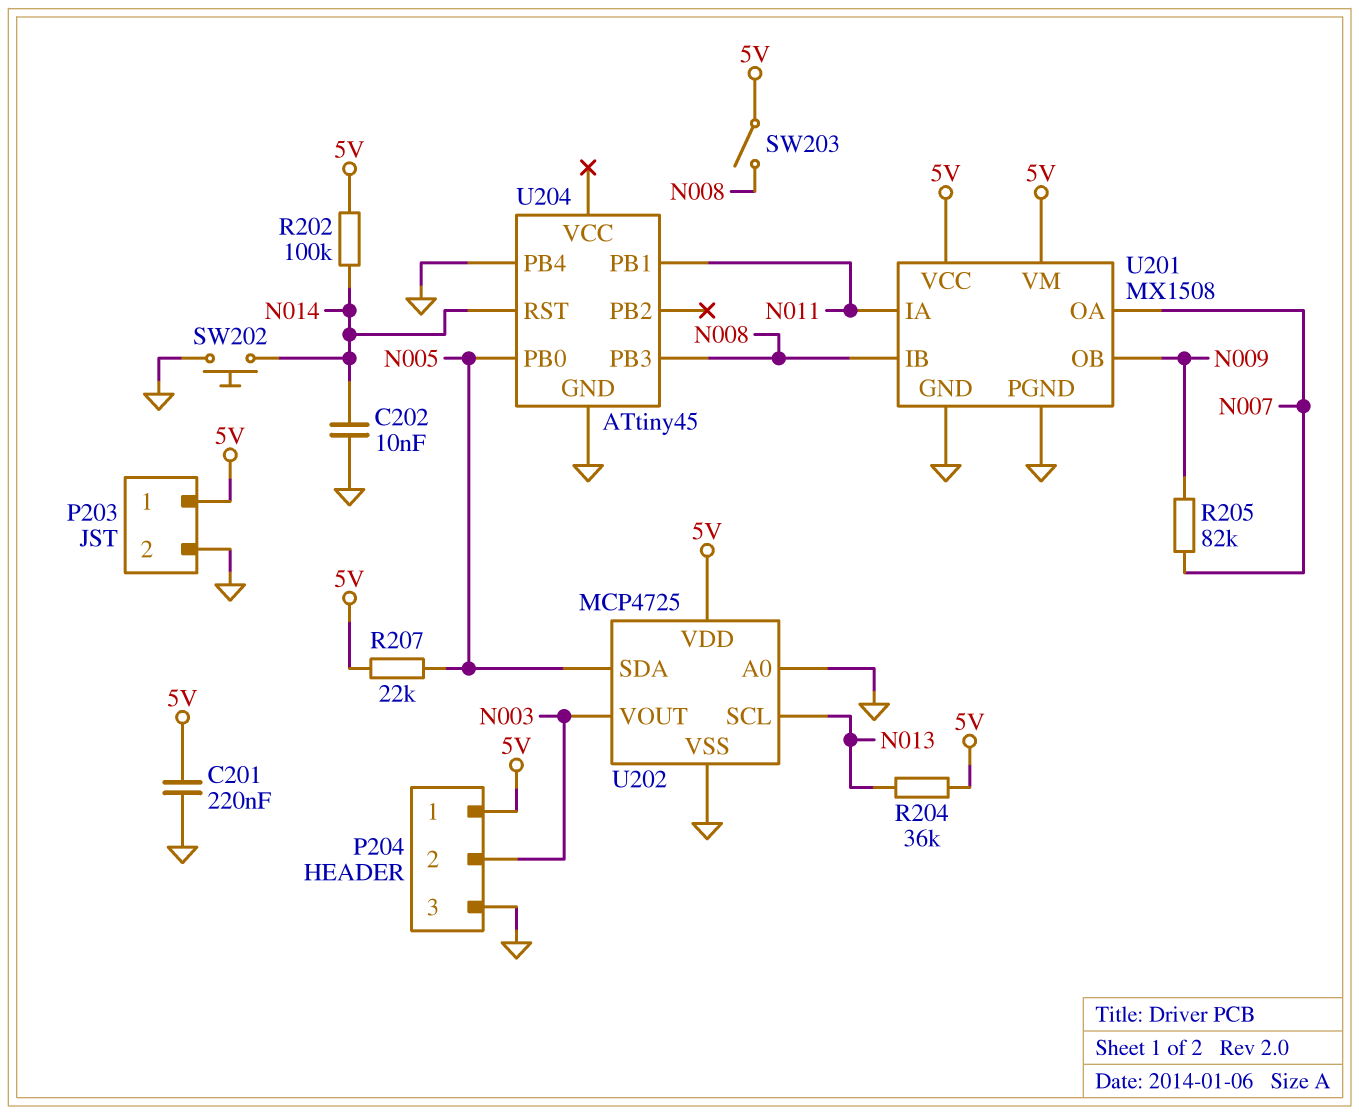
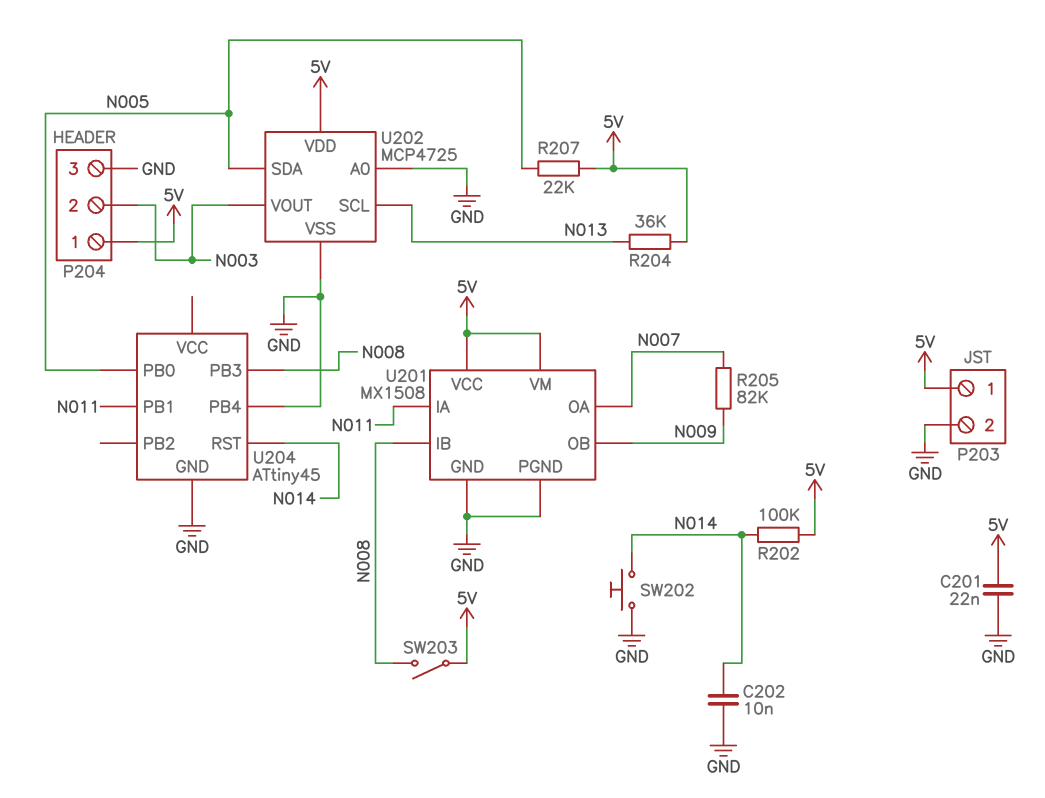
C201: 220nF (5V, GND) -> 22nF (5V, GND)

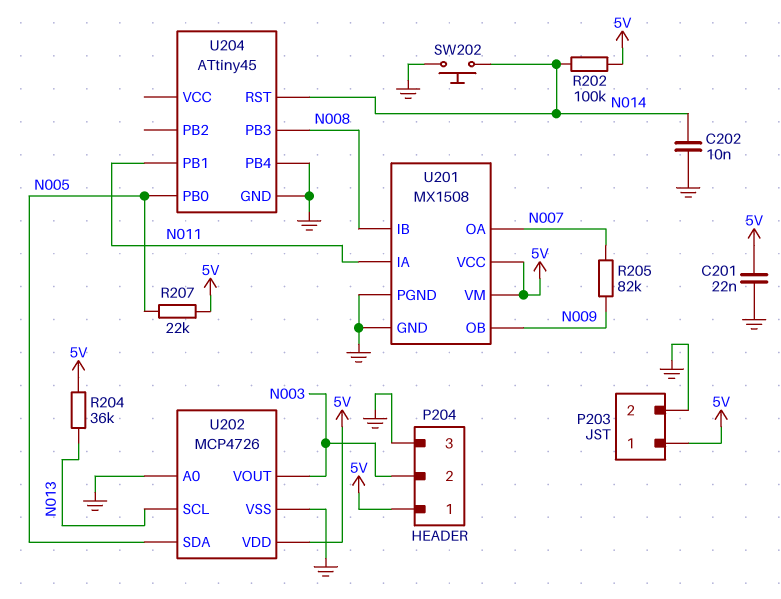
SW203: switch (5V, N008) -> none
U202: MCP4725 -> MCP4726

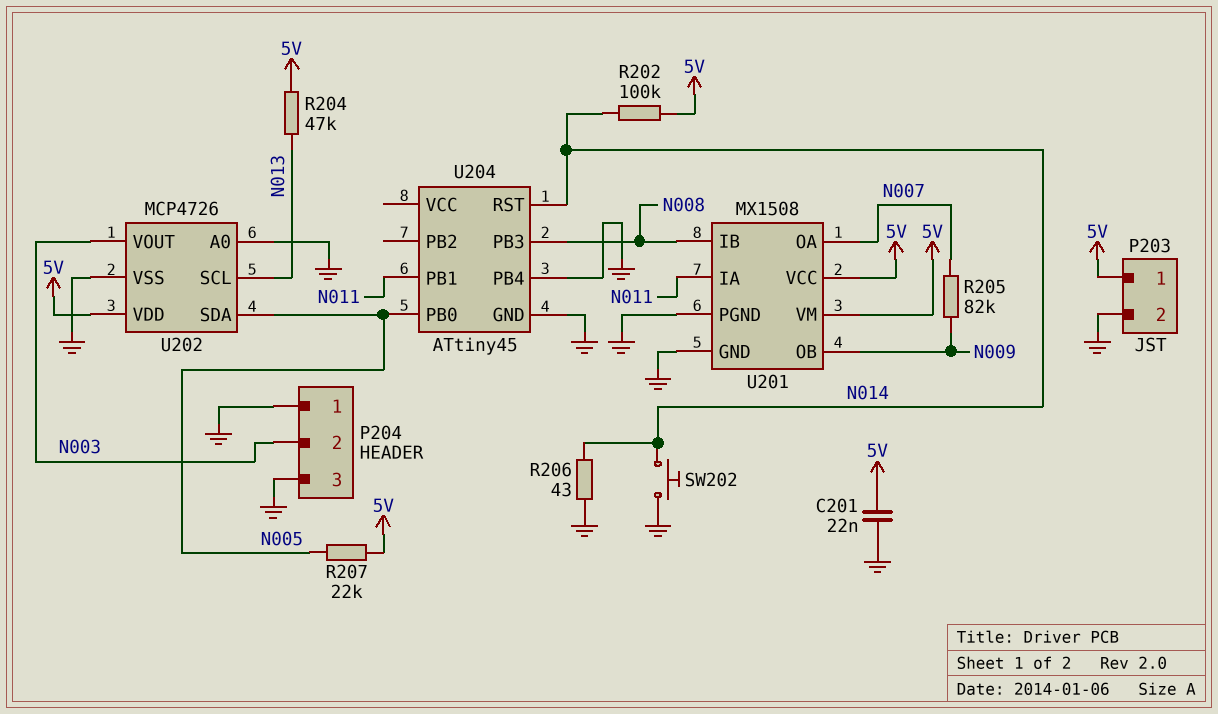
C202: 10nF (GND, N014) -> none
P204 pin 1: 5V -> GND
R204: 36k (5V, N013) -> 47k (5V, N013)
R206: none -> 43 (GND, N014)

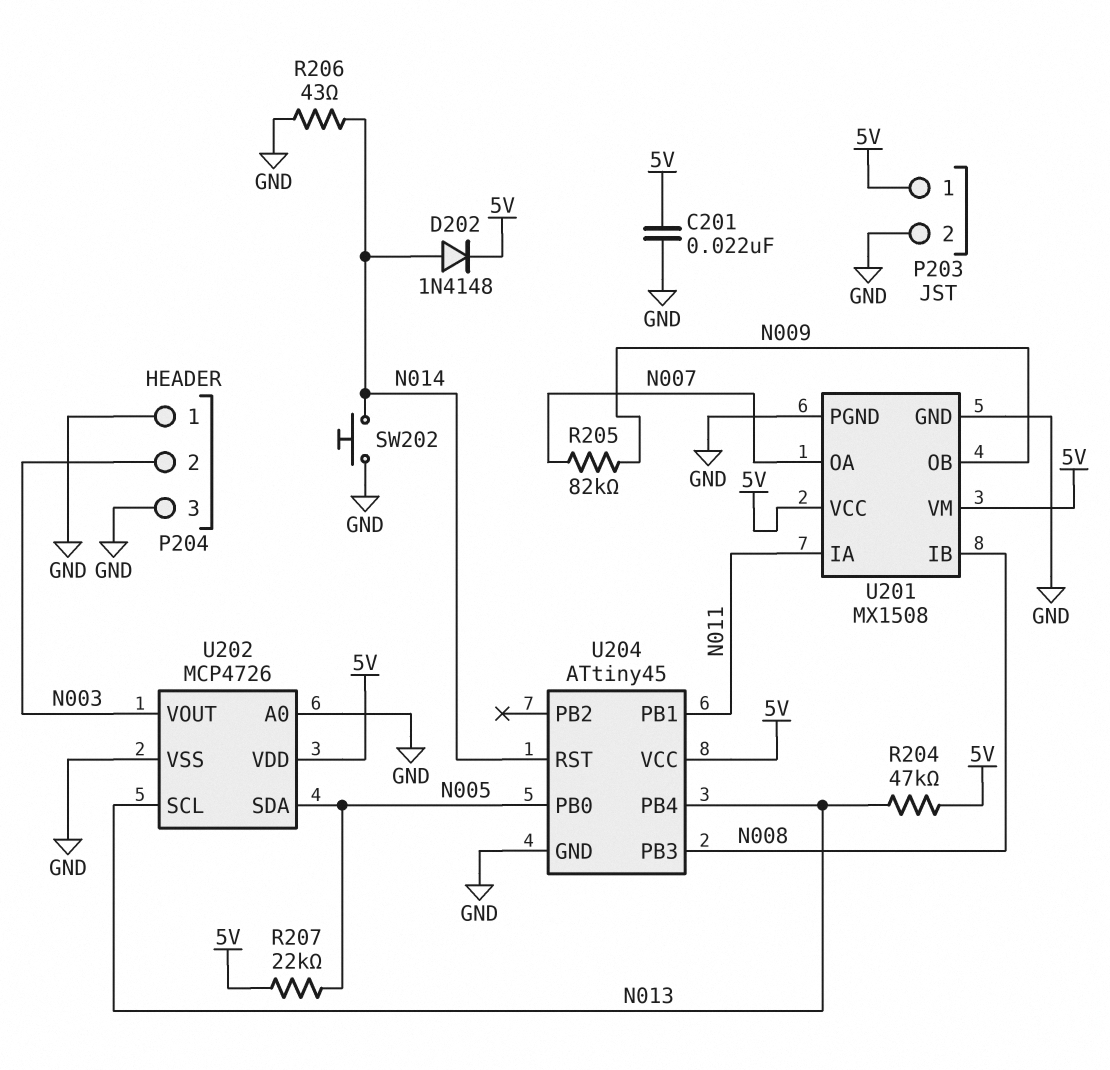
D202: none -> diode 1N4148 (A N014, K 5V)
R202: 100k (5V, N014) -> none
U204 pin PB4: GND -> N013
U204 pin VCC: none -> 5V

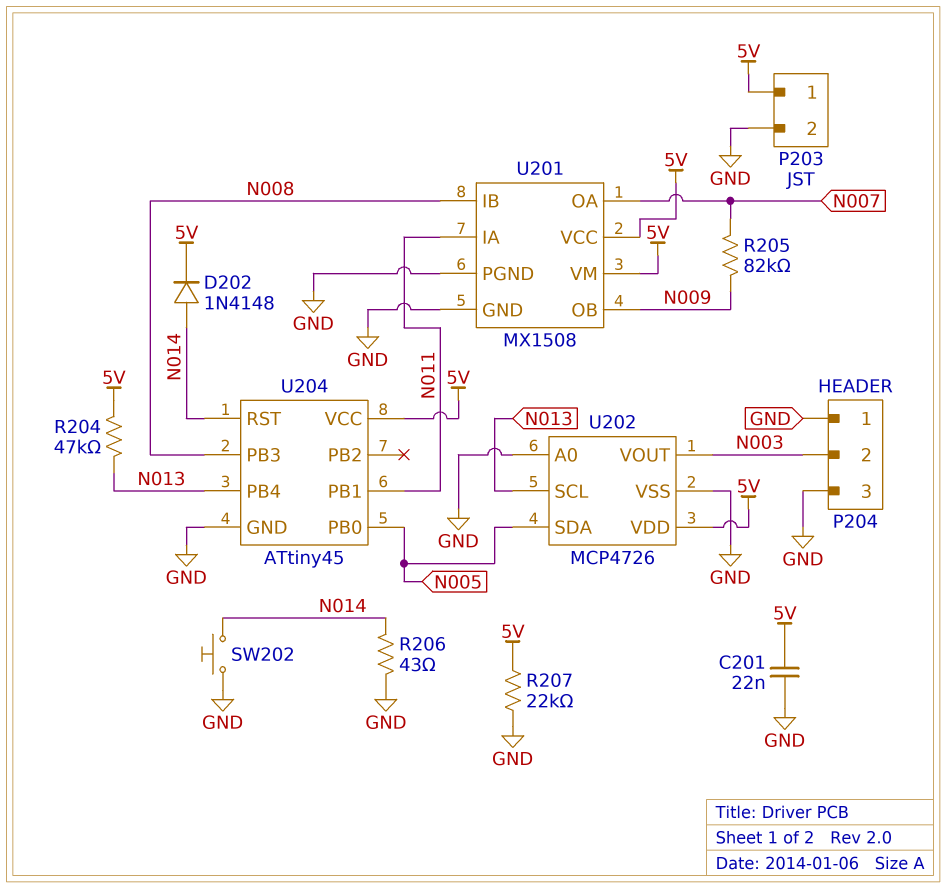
R207: 22k (5V, N005) -> 22k (5V, GND)

